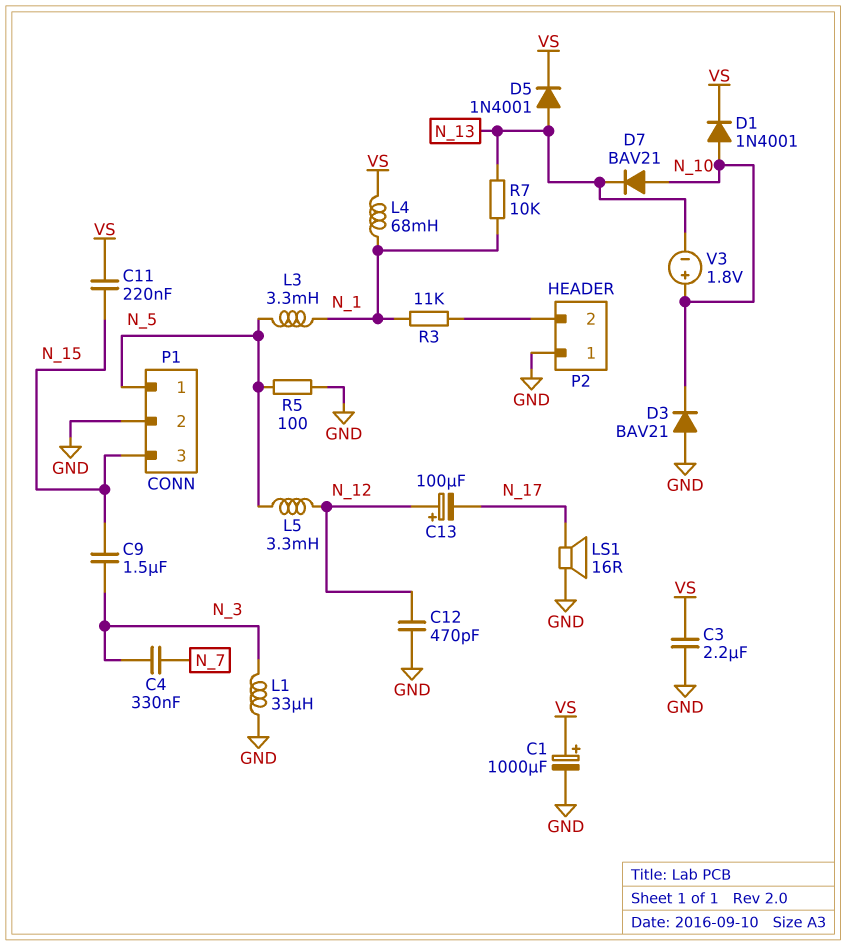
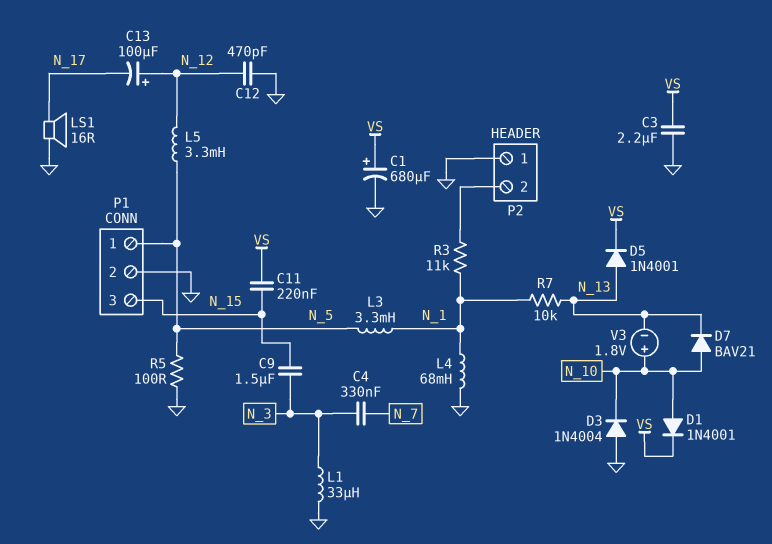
C1: 1000uF (plus VS, minus GND) -> 680uF (plus VS, minus GND)
D3: diode BAV21 (A GND, K N_10) -> diode 1N4004 (A GND, K N_10)
L4: 68mH (N_1, VS) -> 68mH (GND, N_1)

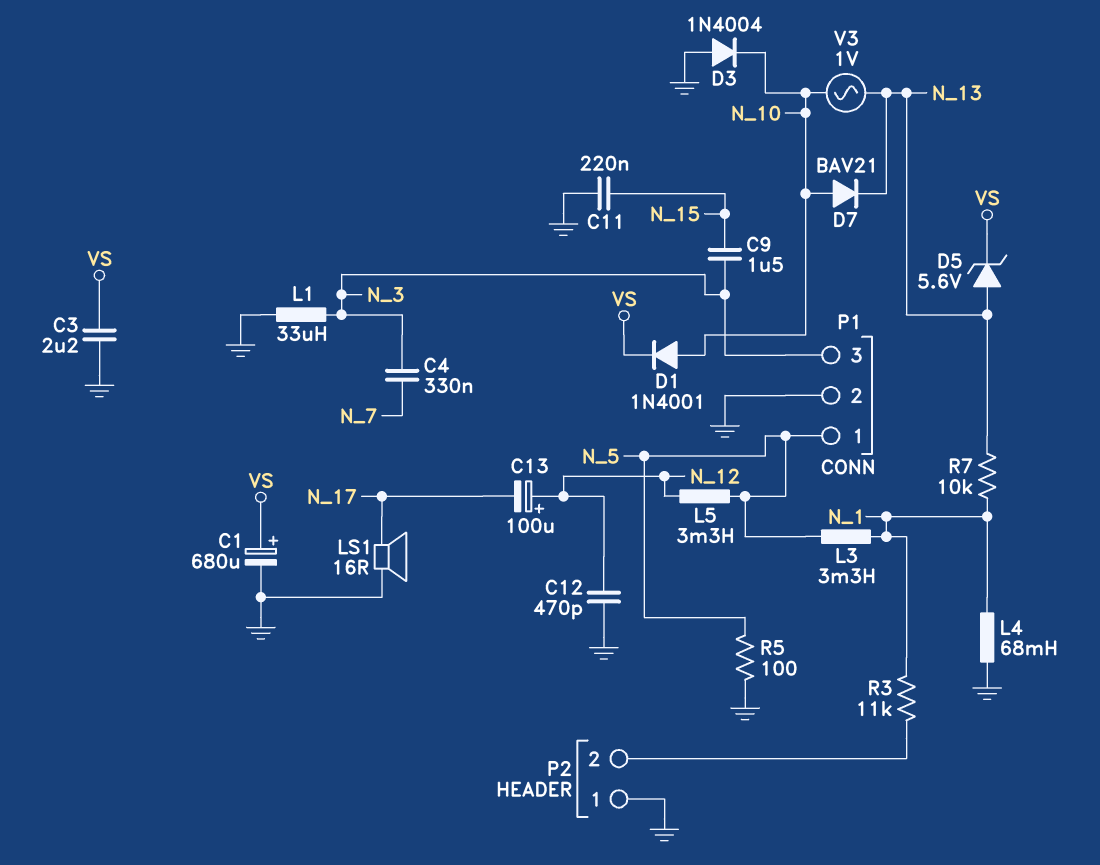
C11: 220nF (N_15, VS) -> 220nF (GND, N_15)
D5: diode 1N4001 (A N_13, K VS) -> zener 5.6V (A N_13, K VS)
P1 pin 3: N_15 -> N_3
V3: 1.8V (plus N_10, minus N_13) -> AC 1V (N_10, N_13)

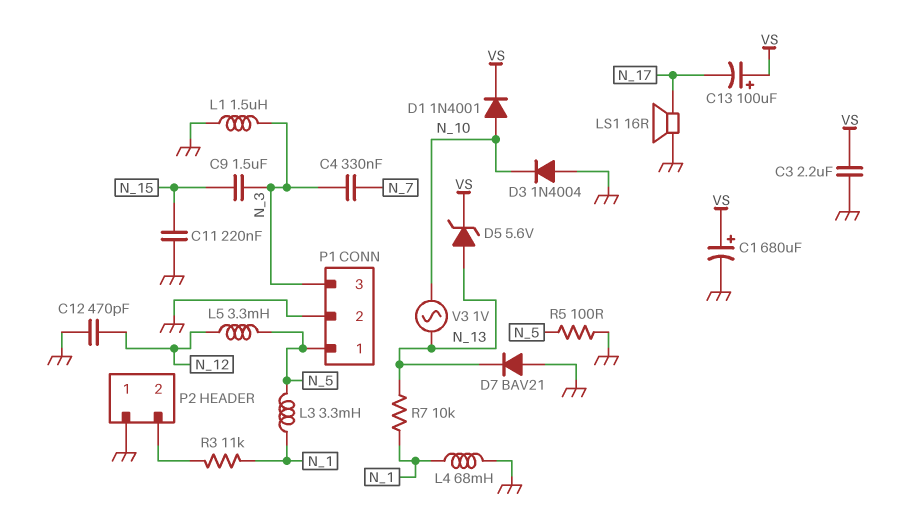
C13: 100uF (plus N_12, minus N_17) -> 100uF (plus VS, minus N_17)
D7: diode BAV21 (A N_10, K N_13) -> diode BAV21 (A GND, K N_13)
L1: 33uH (GND, N_3) -> 1.5uH (GND, N_3)

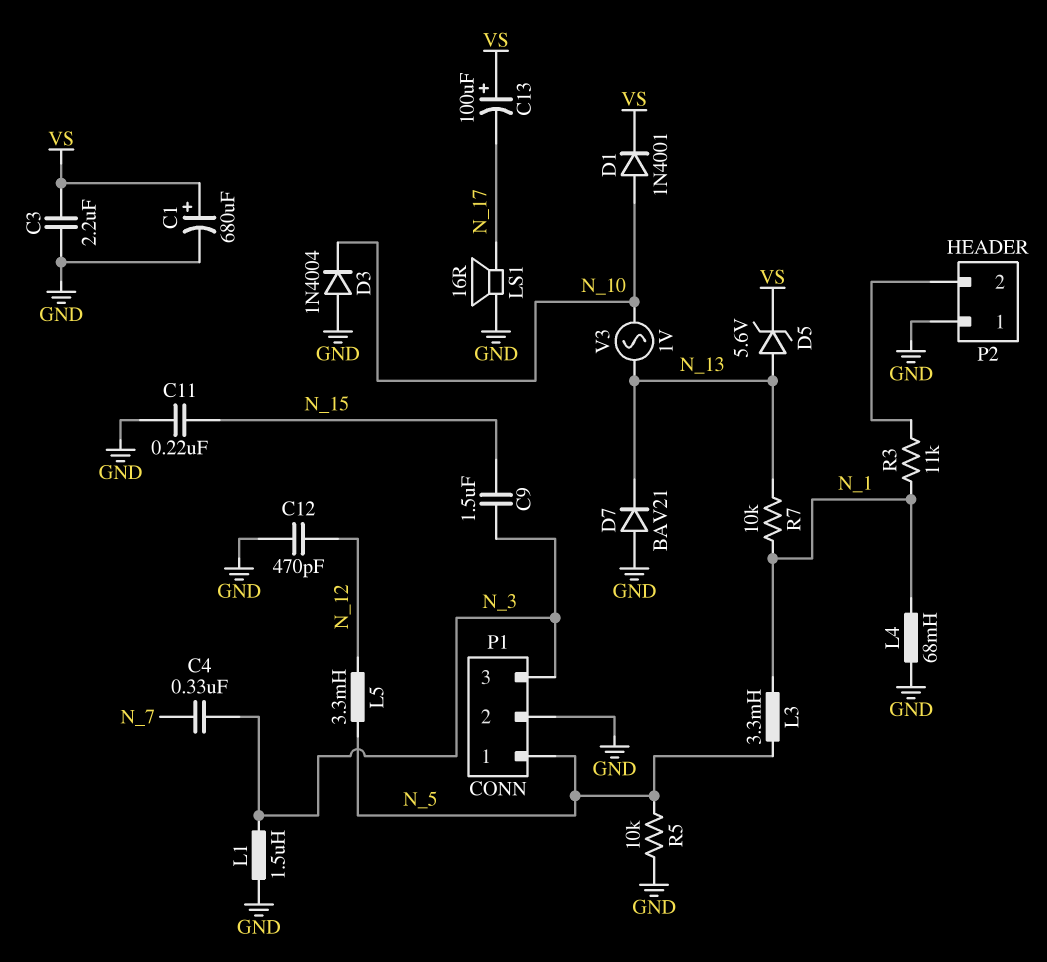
R5: 100 (GND, N_5) -> 10k (GND, N_5)

